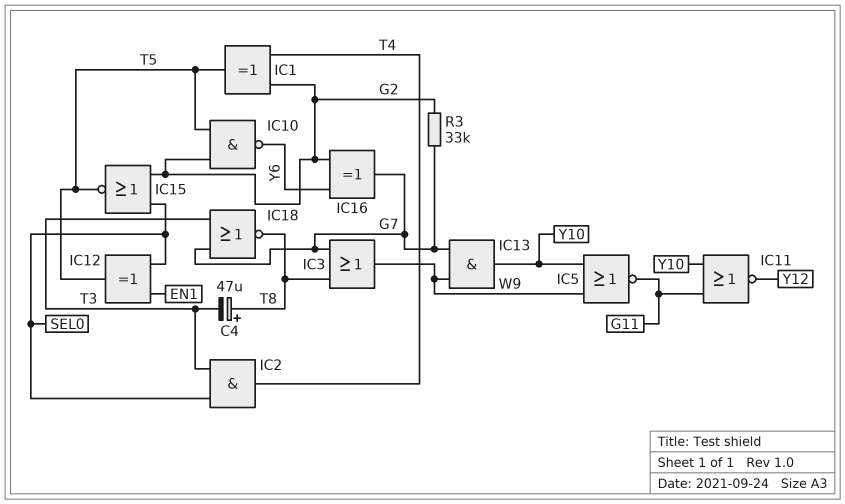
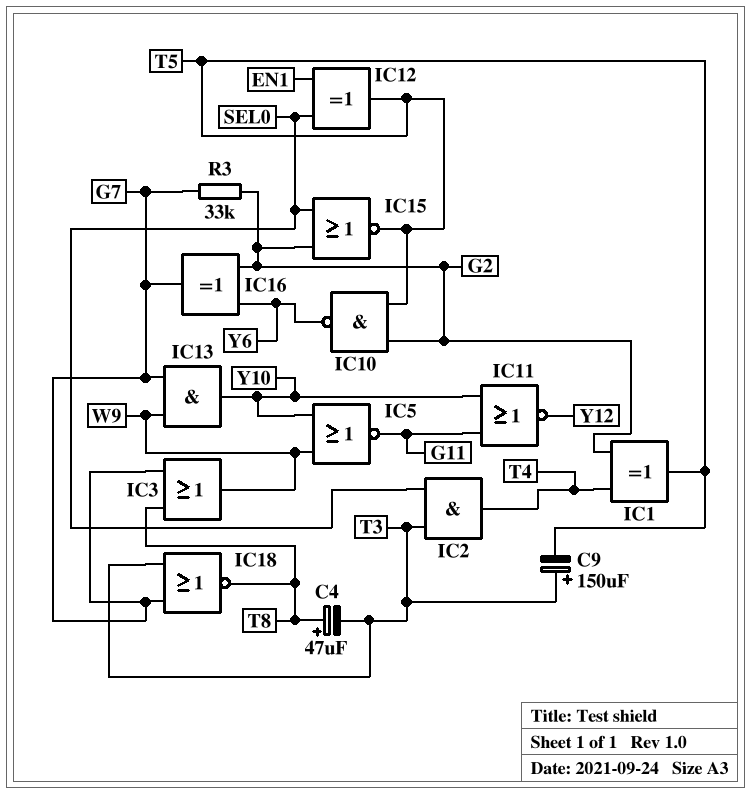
C9: none -> 150uF (plus T3, minus T5)

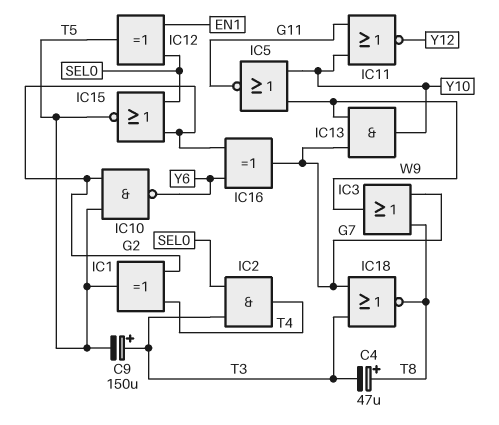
R3: 33k (G2, G7) -> none

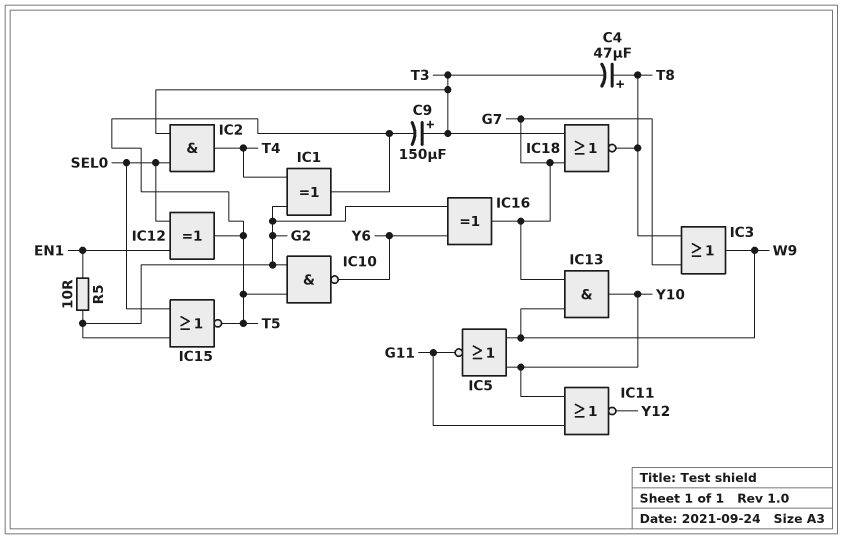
R5: none -> 10 (EN1, G2)

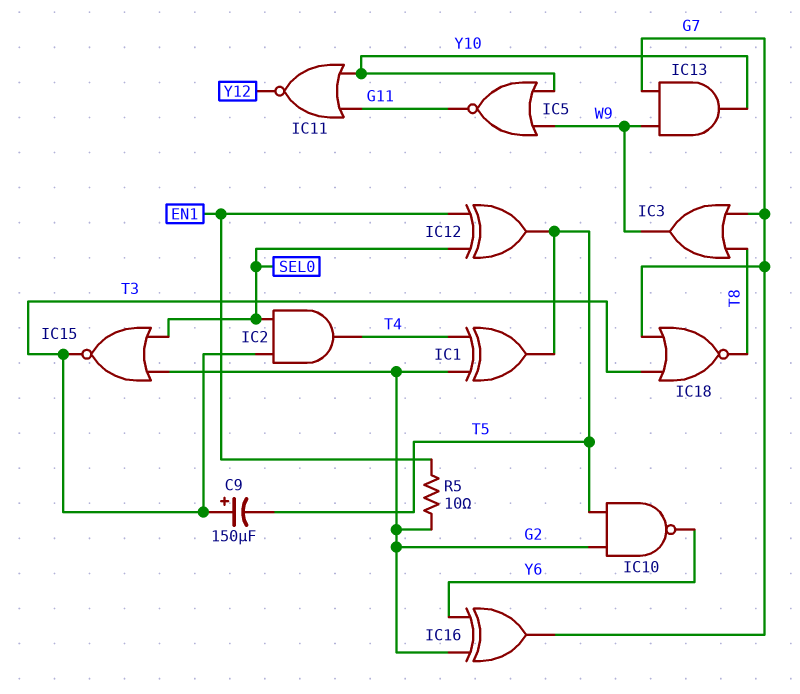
C4: 47uF (plus T8, minus T3) -> none
IC15: NOR (in G2, in SEL0, out T5) -> NOR (in G2, in SEL0, out T3)

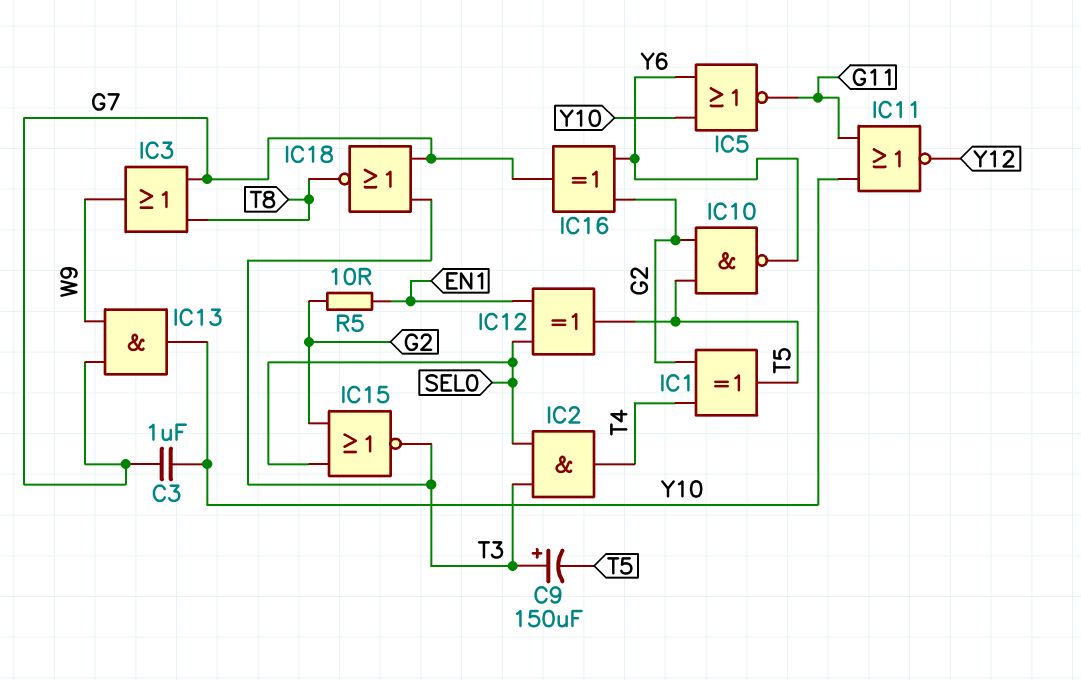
C3: none -> 1uF (G7, Y10)
IC5: NOR (in W9, in Y10, out G11) -> NOR (in Y6, in Y10, out G11)

